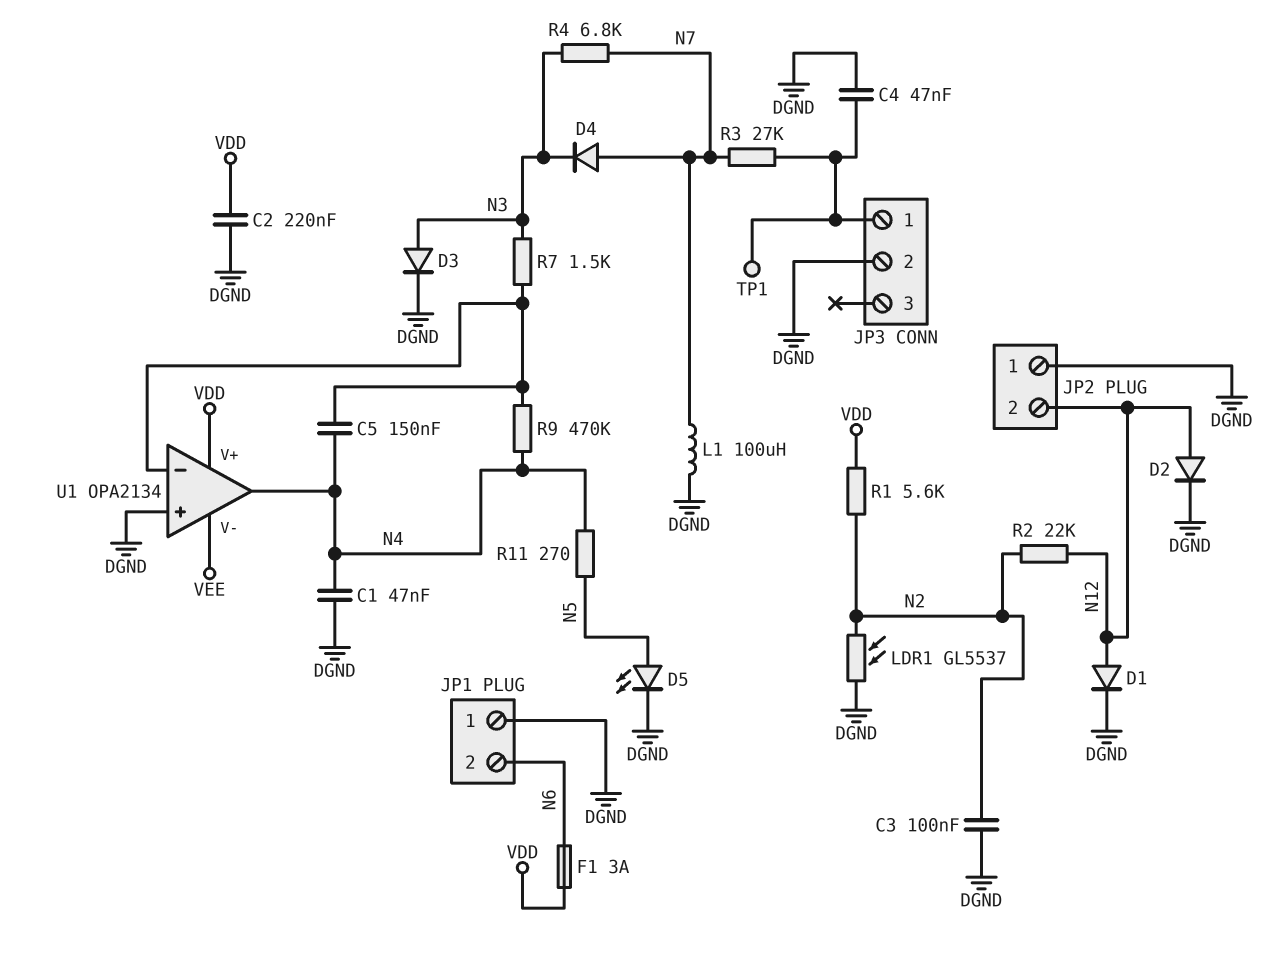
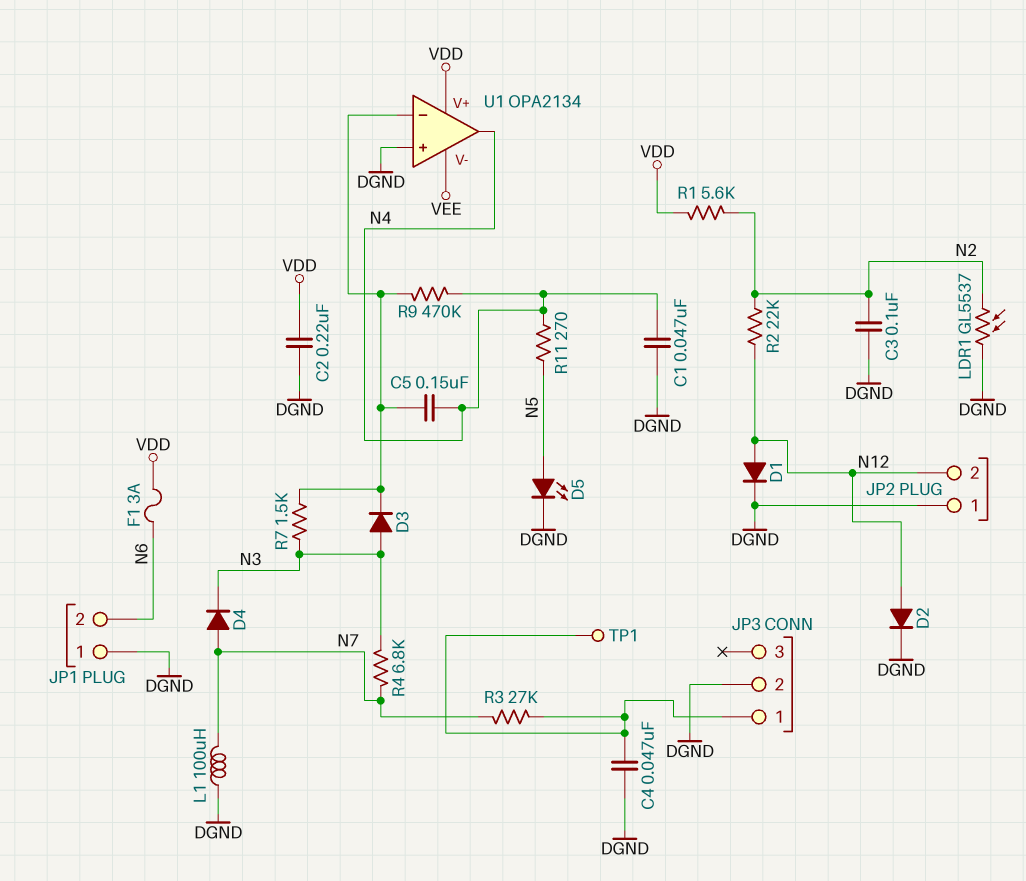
D3: diode (A N3, K DGND) -> diode (A N3, K U1/in-)

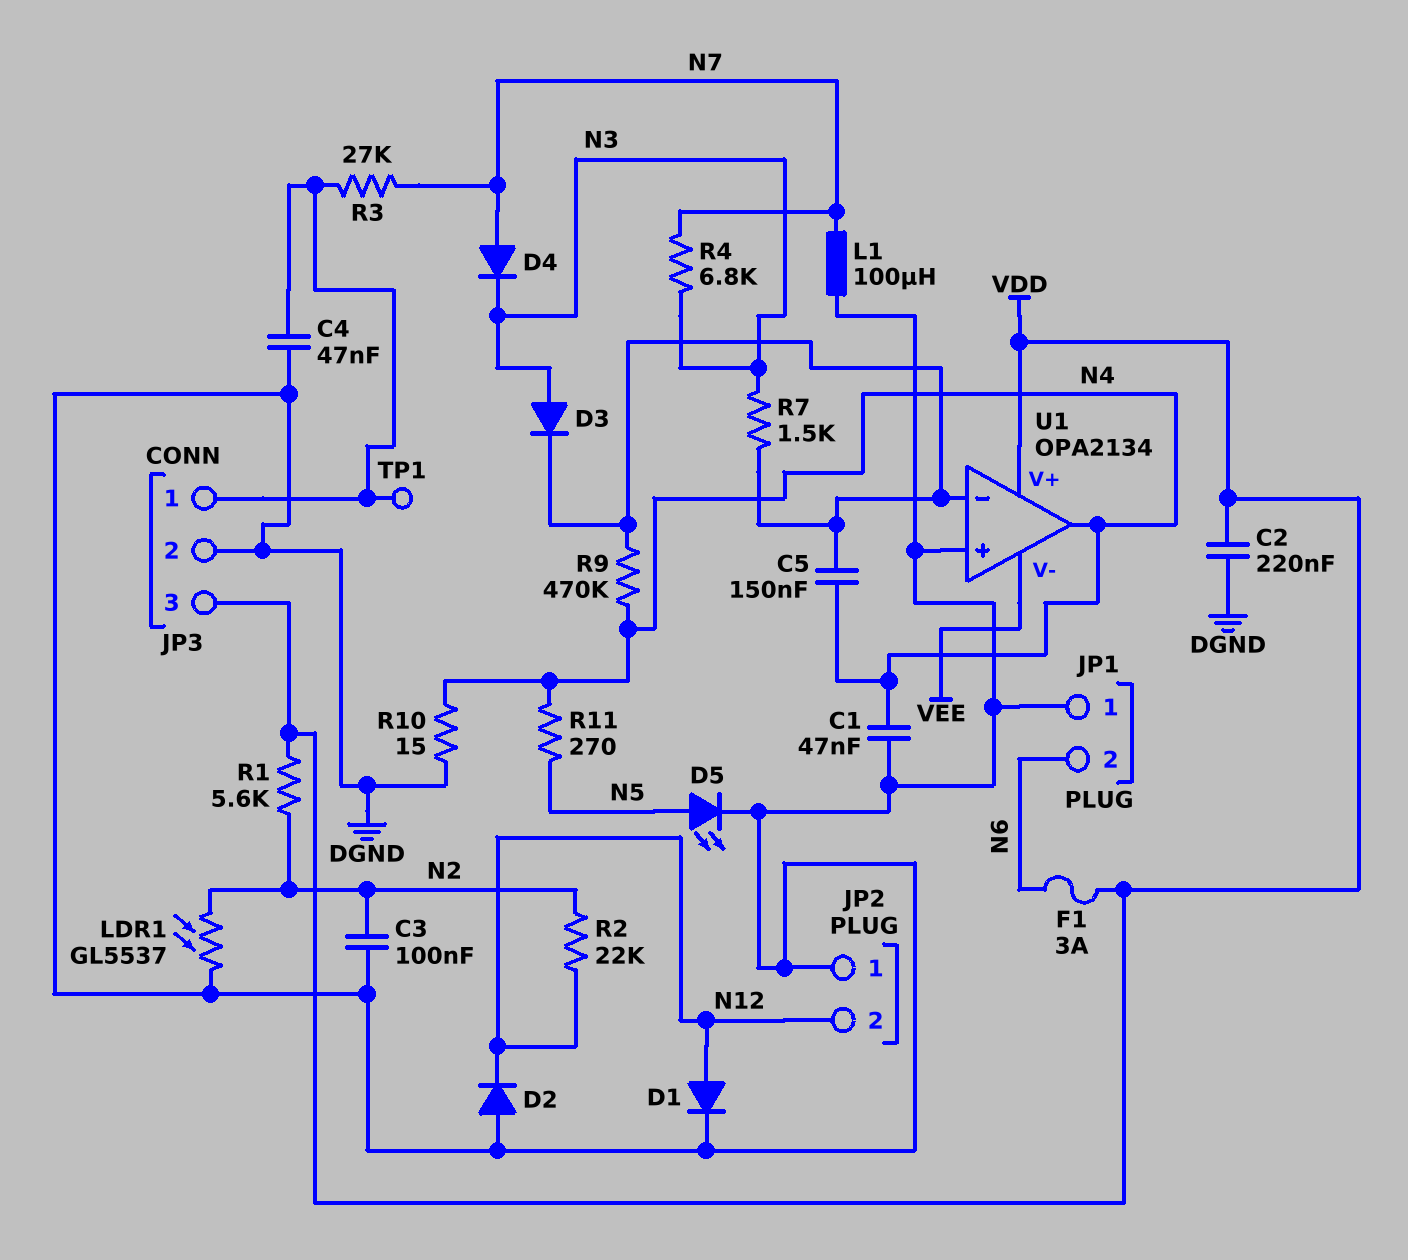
D2: diode (A N12, K DGND) -> diode (A DGND, K N12)
JP3 pin 3: none -> VDD
R10: none -> 15 (DGND, N4)

